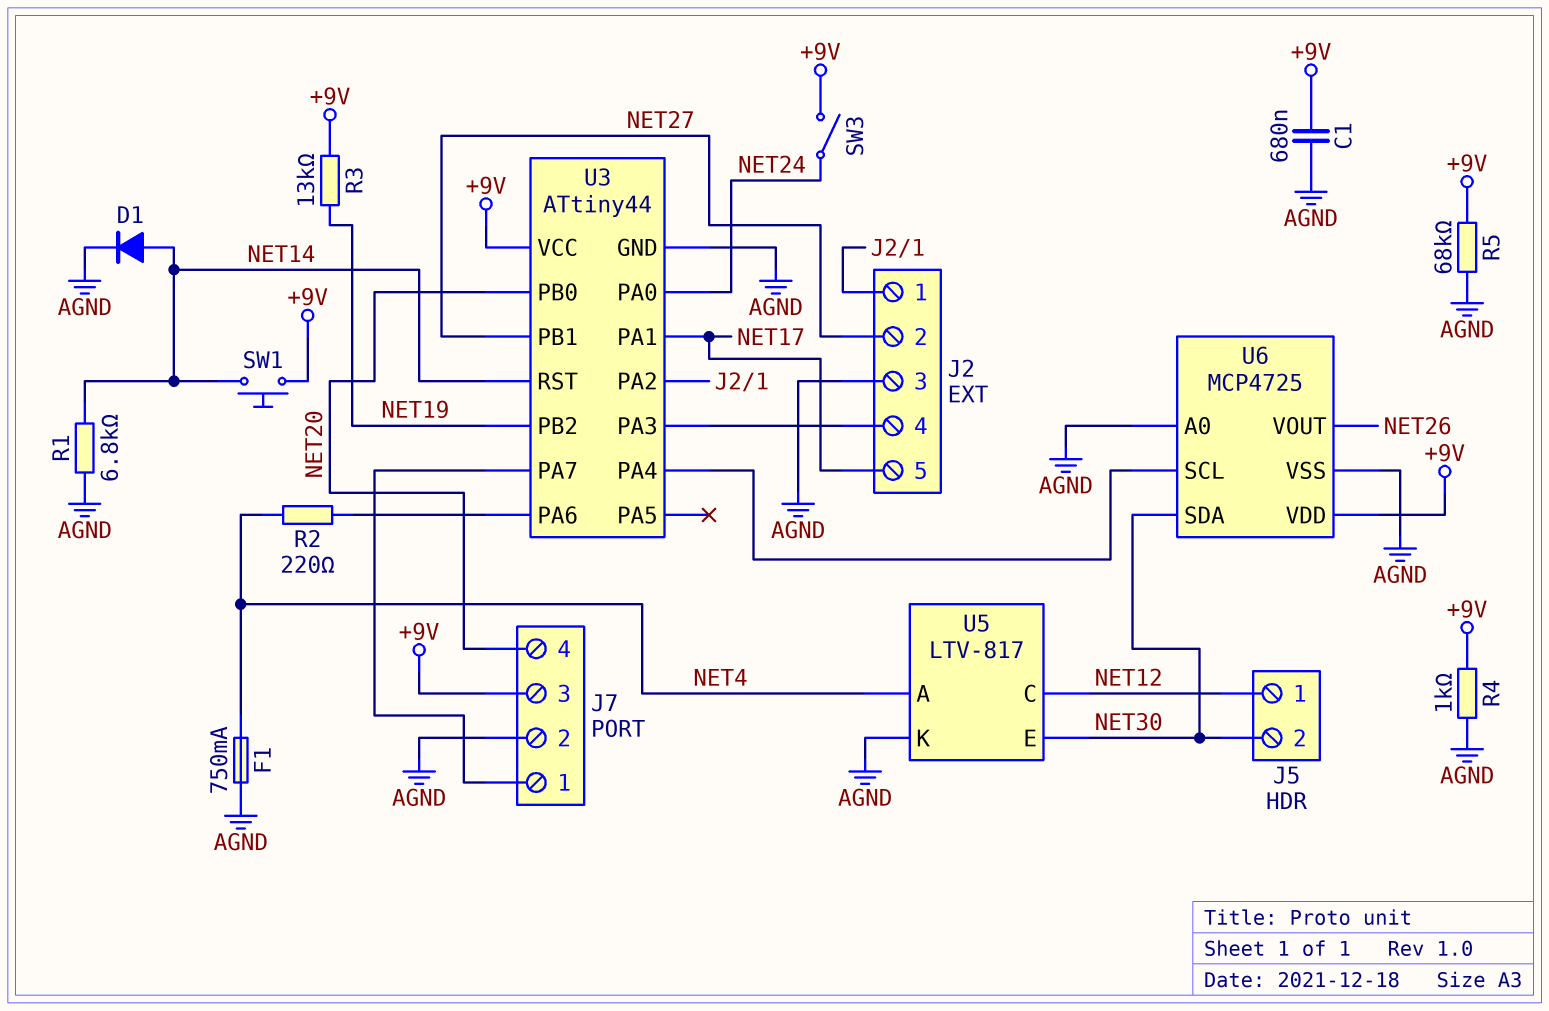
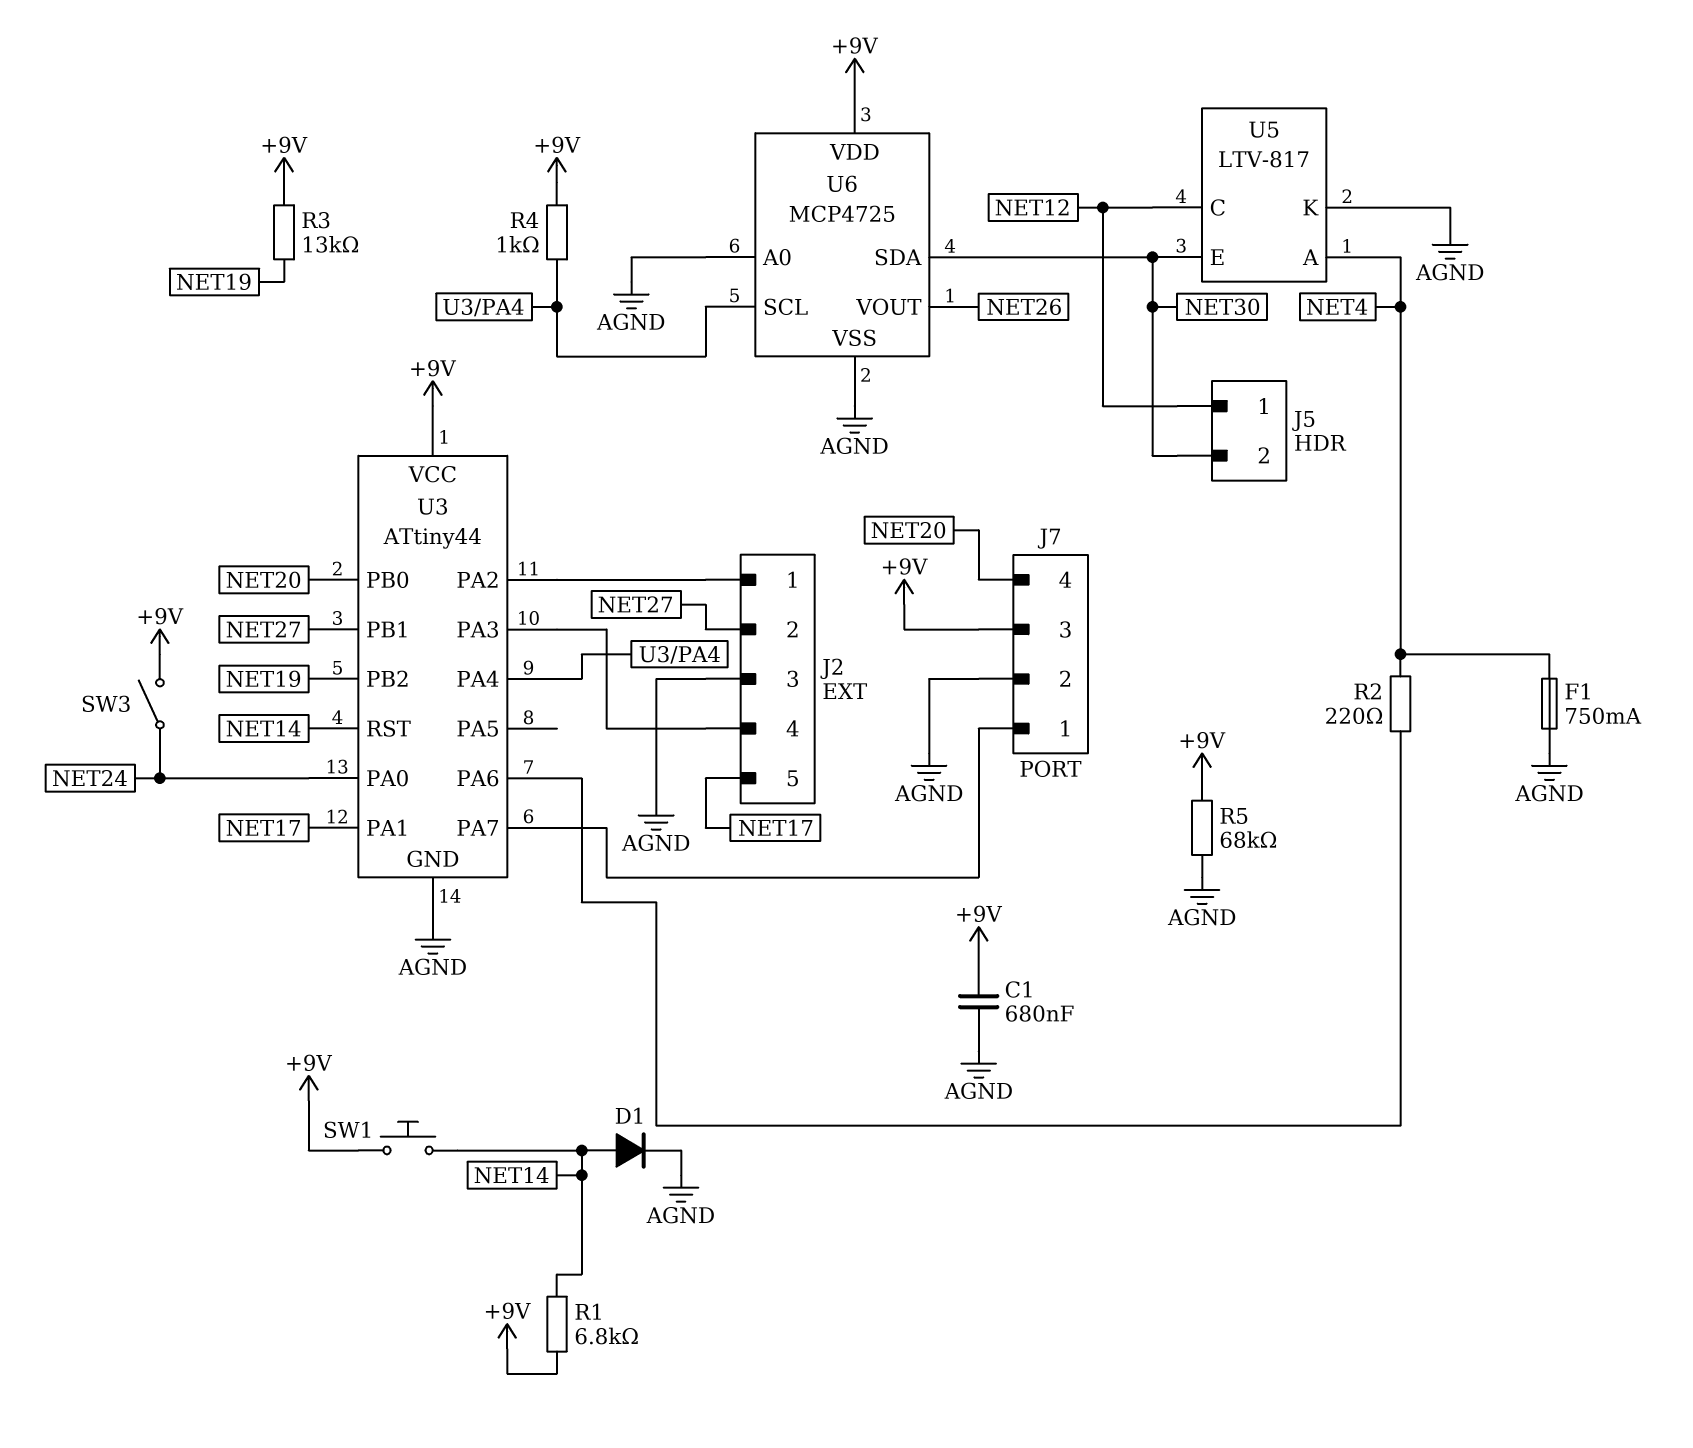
R1: 6.8k (AGND, NET14) -> 6.8k (+9V, NET14)
R4: 1k (+9V, AGND) -> 1k (+9V, U3/PA4)

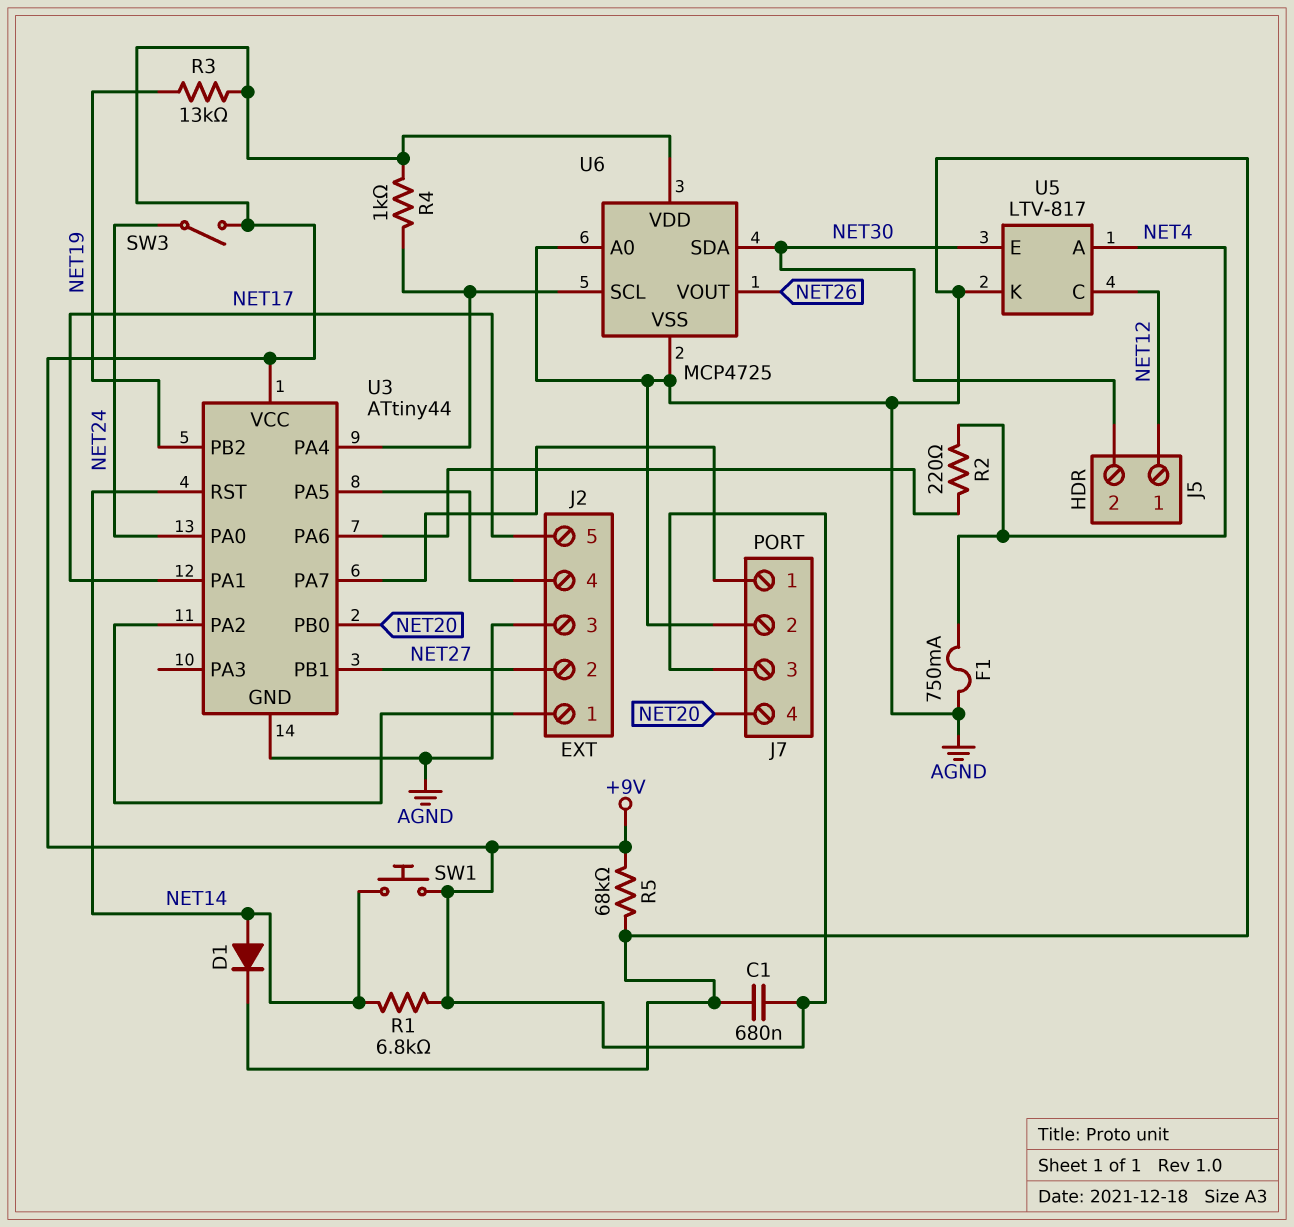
U3 pin PA3: J2/4 -> none
U3 pin PA5: none -> J2/4

